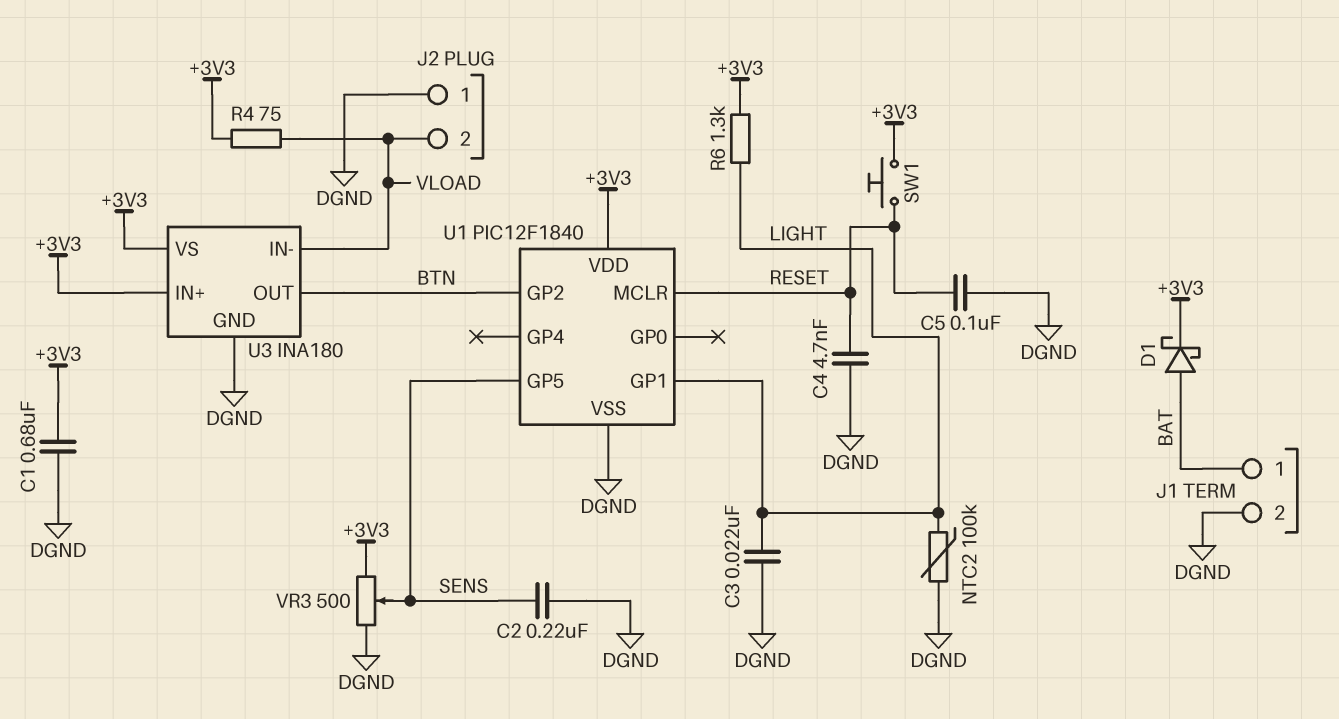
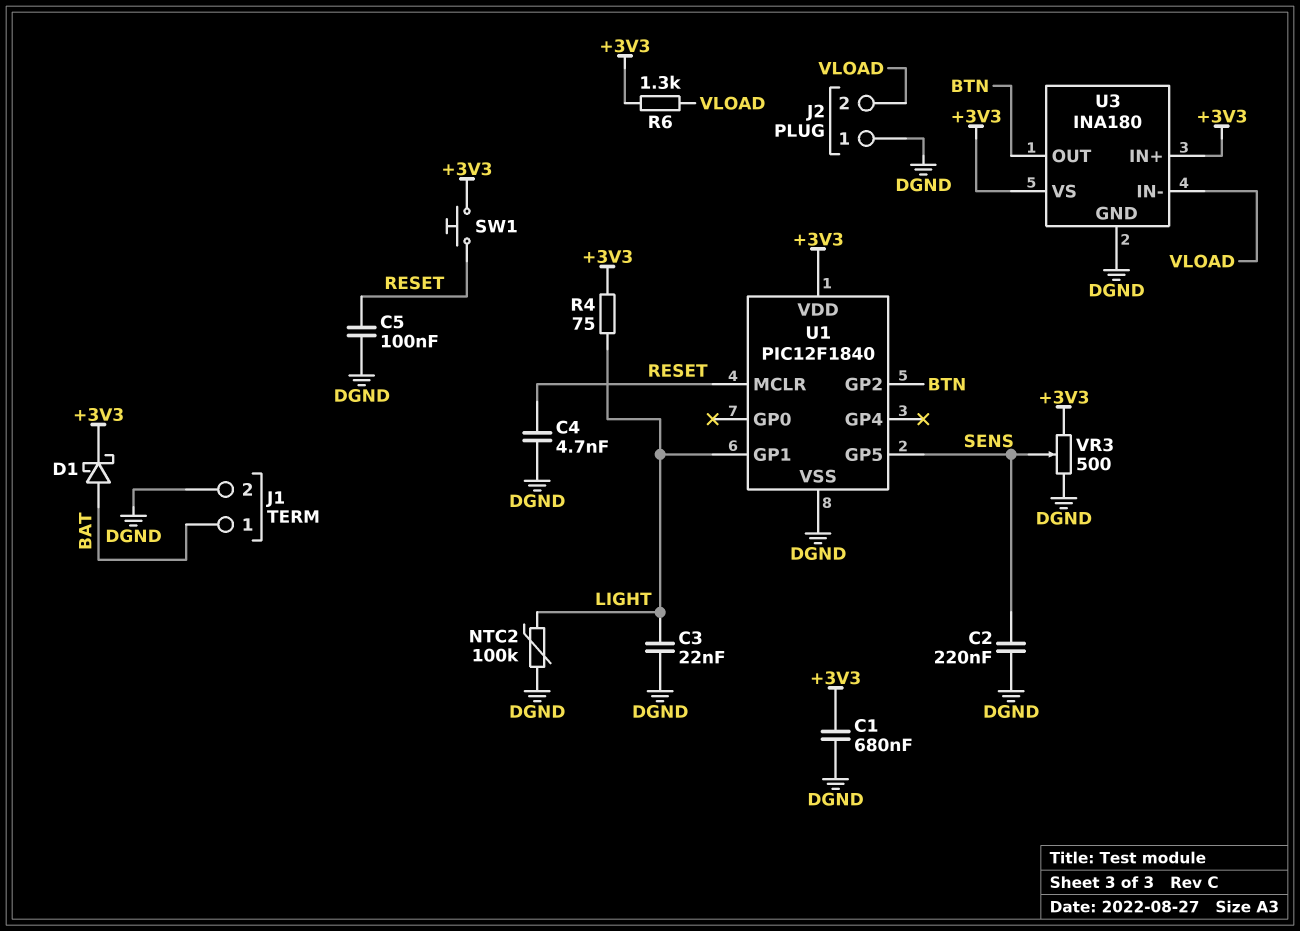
R4: 75 (+3V3, VLOAD) -> 75 (+3V3, LIGHT)
R6: 1.3k (+3V3, LIGHT) -> 1.3k (+3V3, VLOAD)

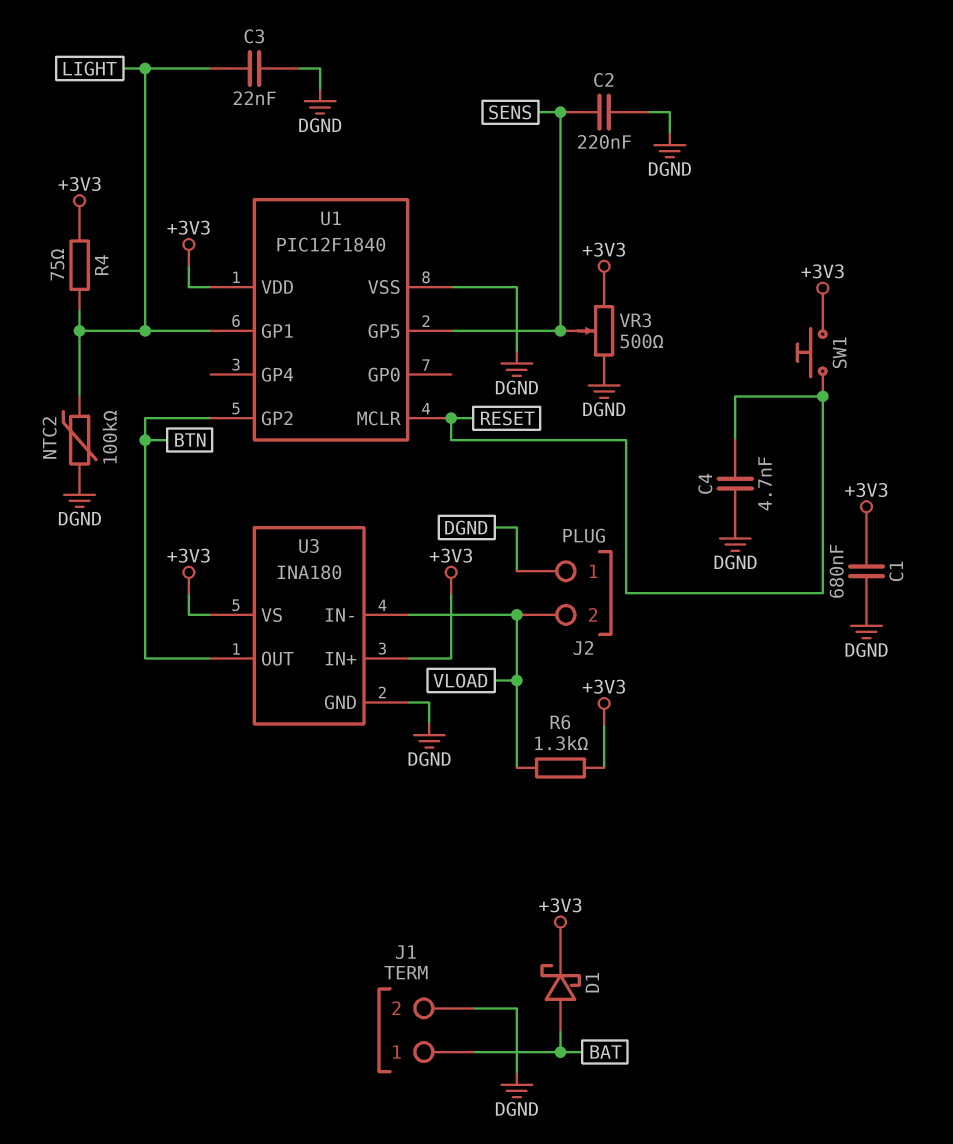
C5: 100nF (DGND, RESET) -> none

